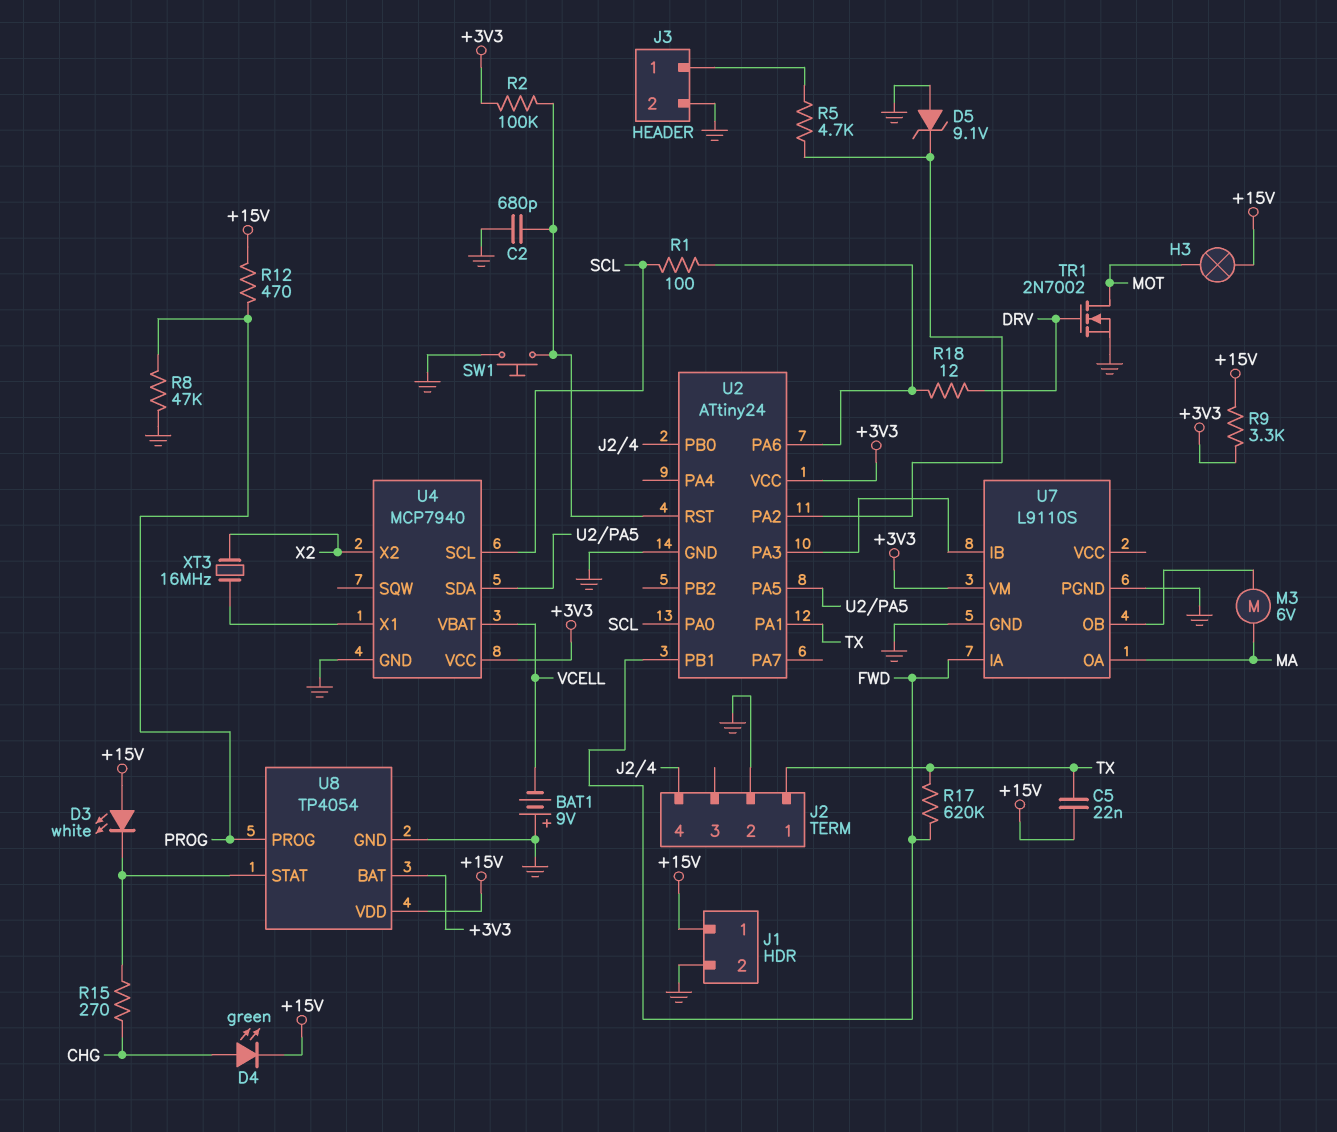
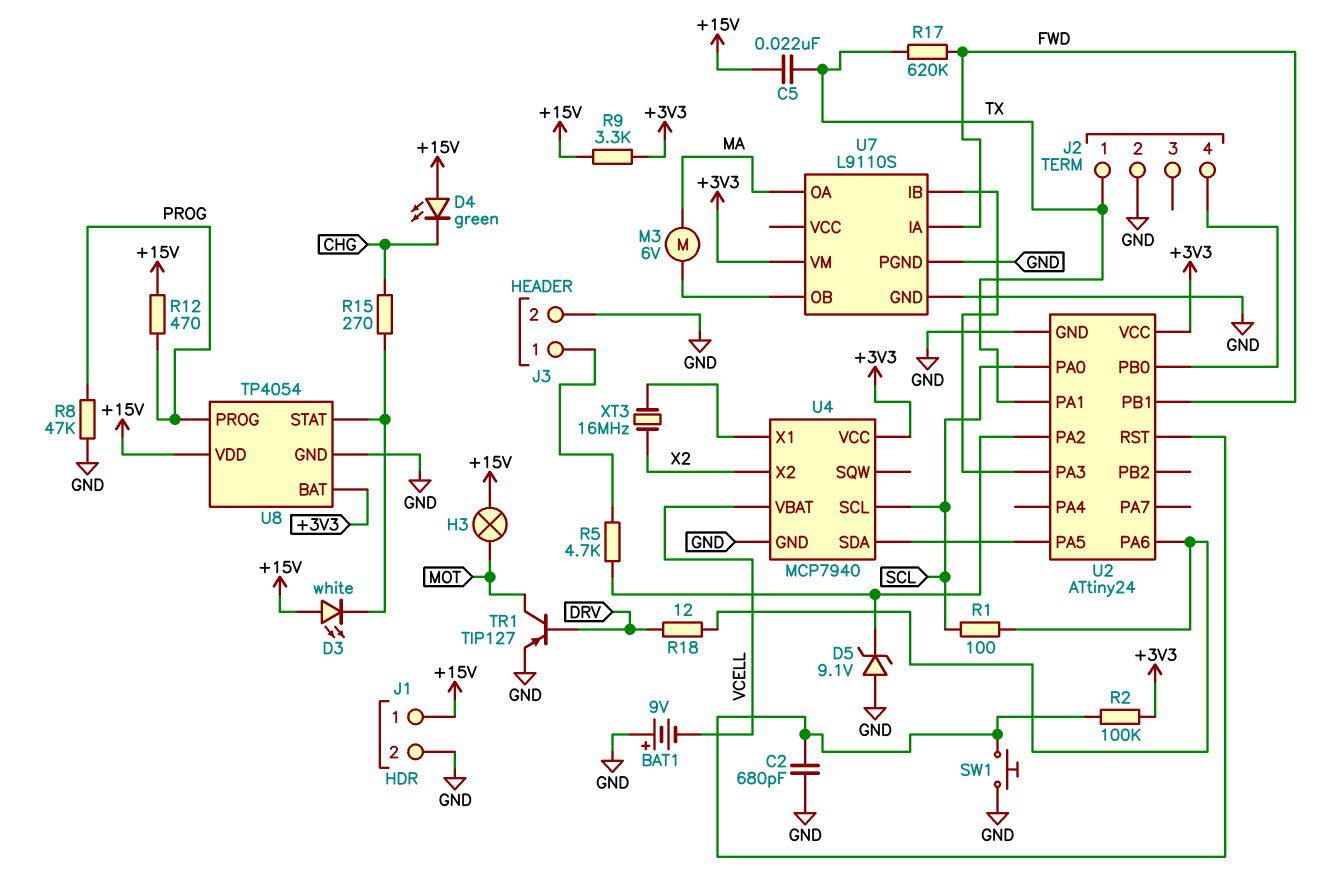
D4: LED green (A CHG, K +15V) -> LED green (A +15V, K CHG)
TR1: NMOS 2N7002 (G DRV, D MOT, S GND) -> PNP TIP127 (B DRV, C MOT, E GND)

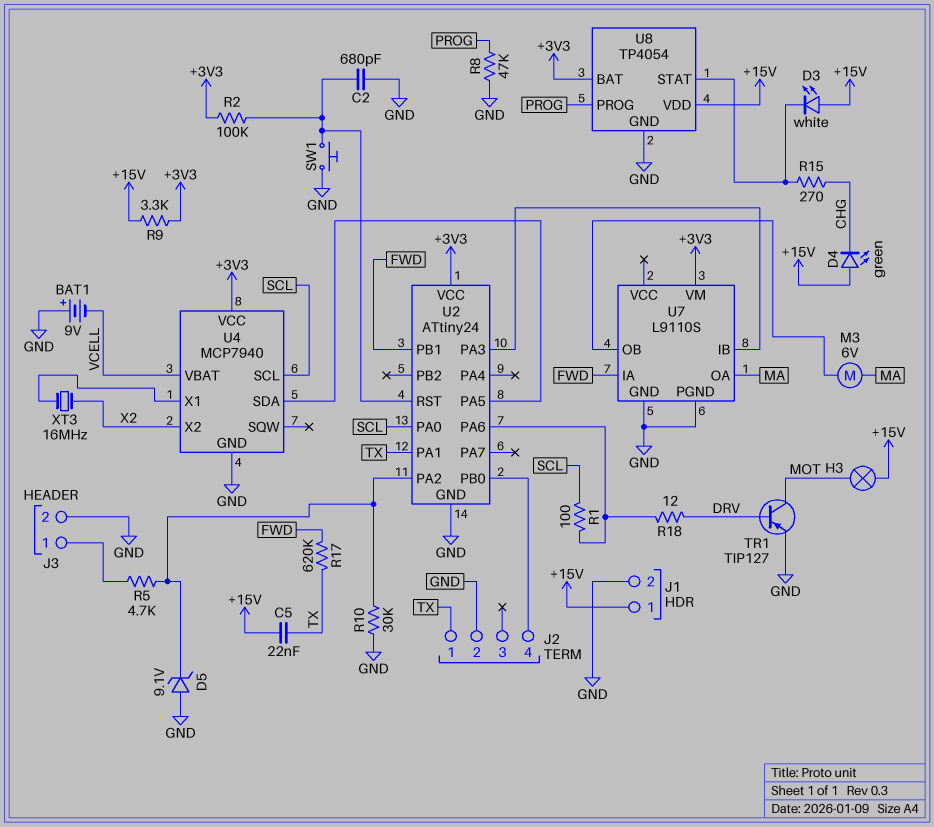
R10: none -> 30k (GND, U2/PA2)
R12: 470 (+15V, PROG) -> none

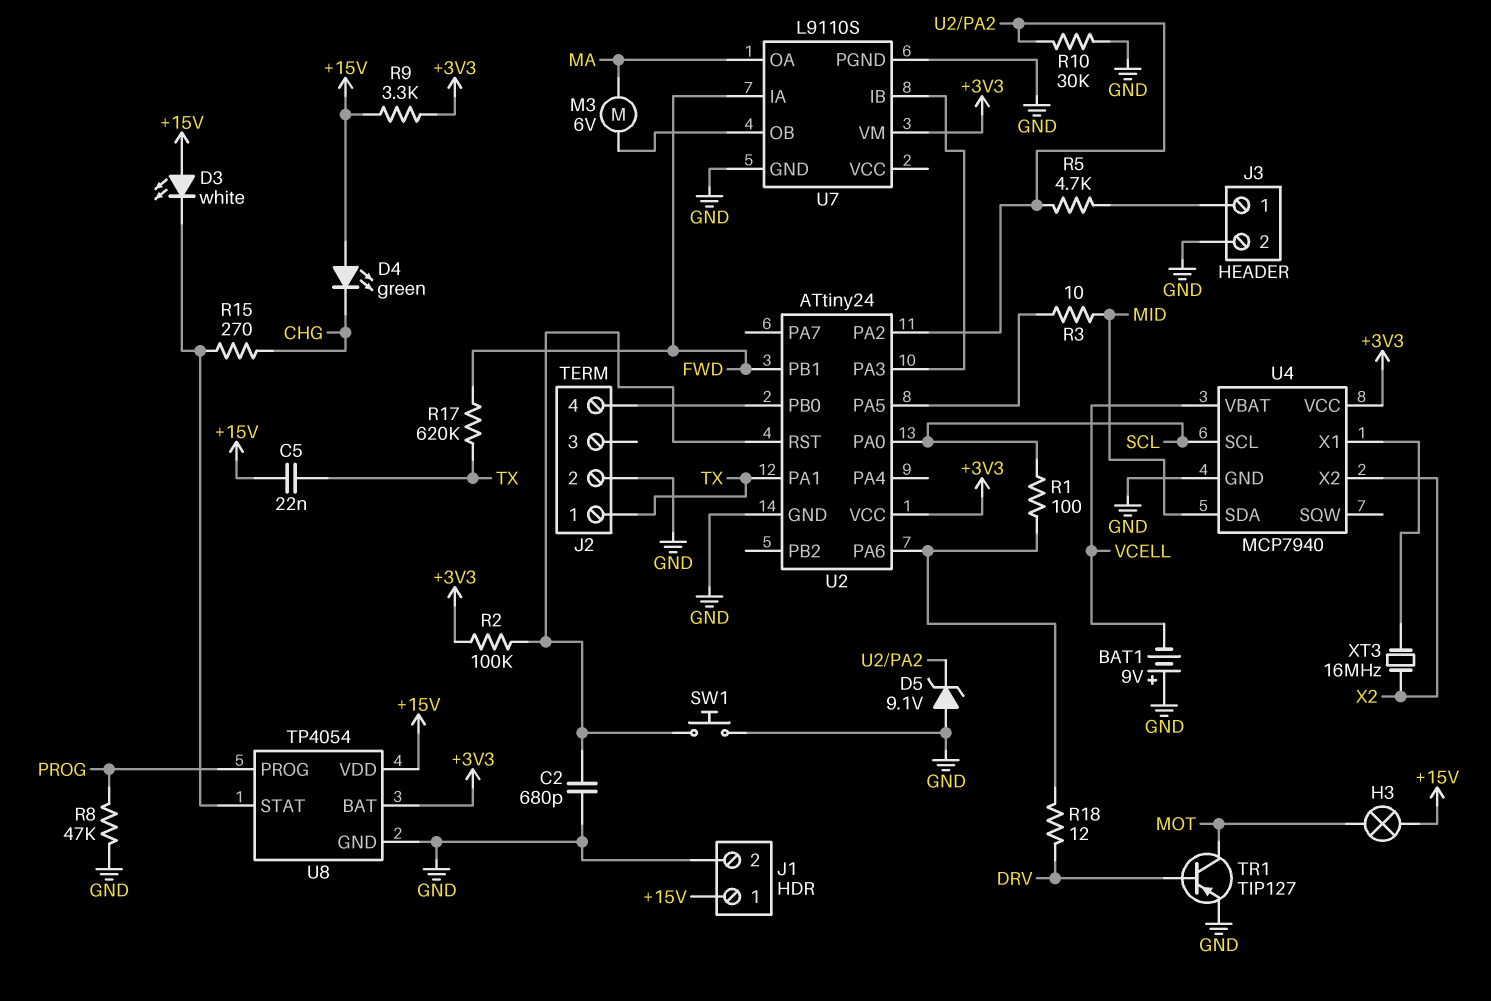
R3: none -> 10 (MID, U2/PA5)
U4 pin SDA: U2/PA5 -> MID

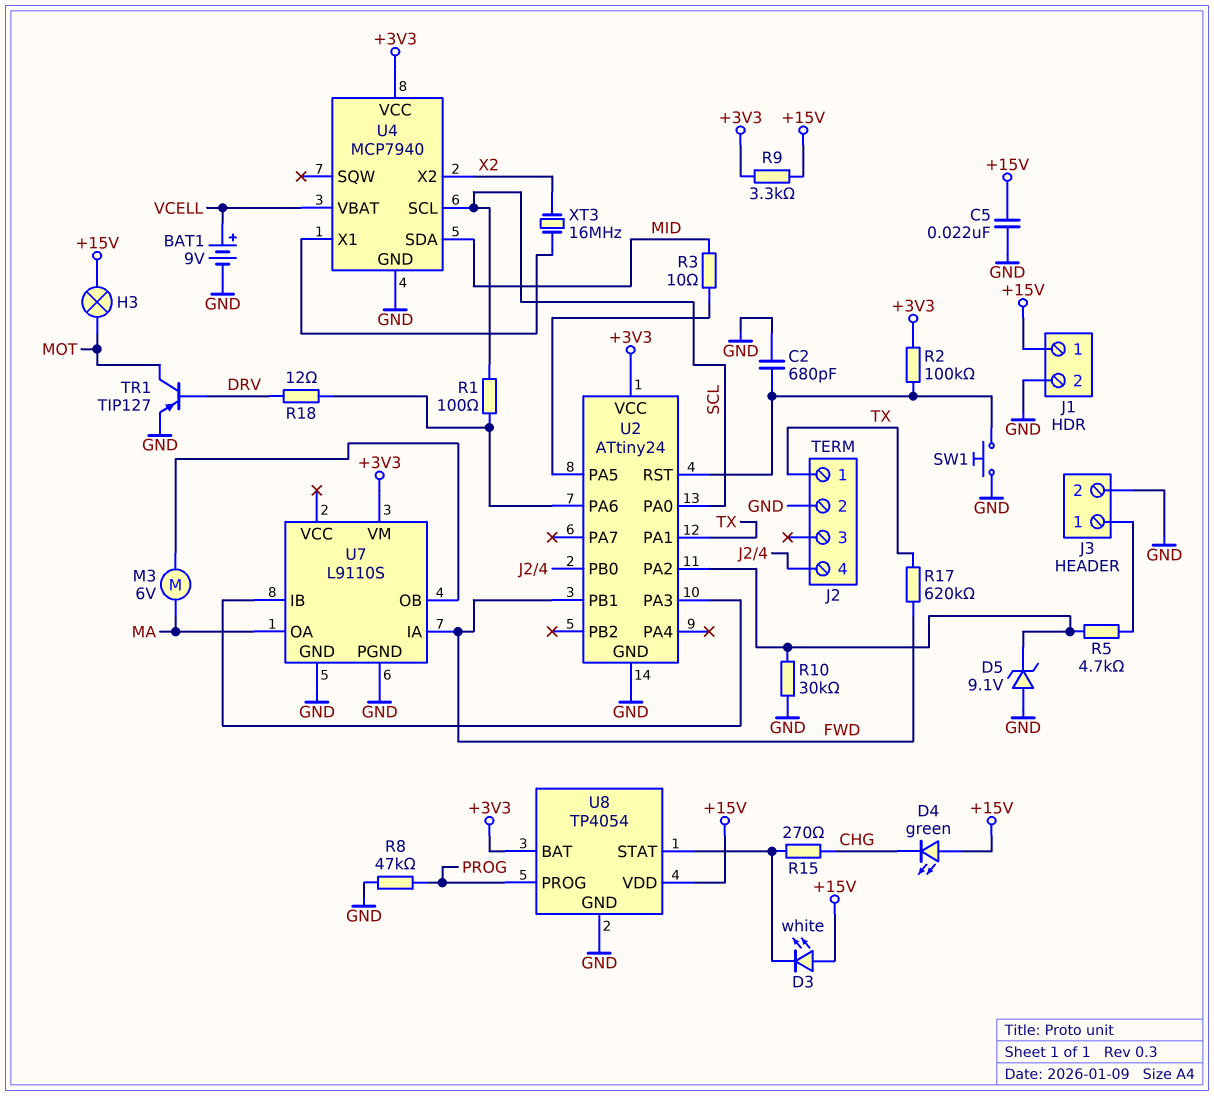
BAT1: 9V (plus GND, minus VCELL) -> 9V (plus VCELL, minus GND)
C5: 22nF (+15V, TX) -> 22nF (+15V, GND)

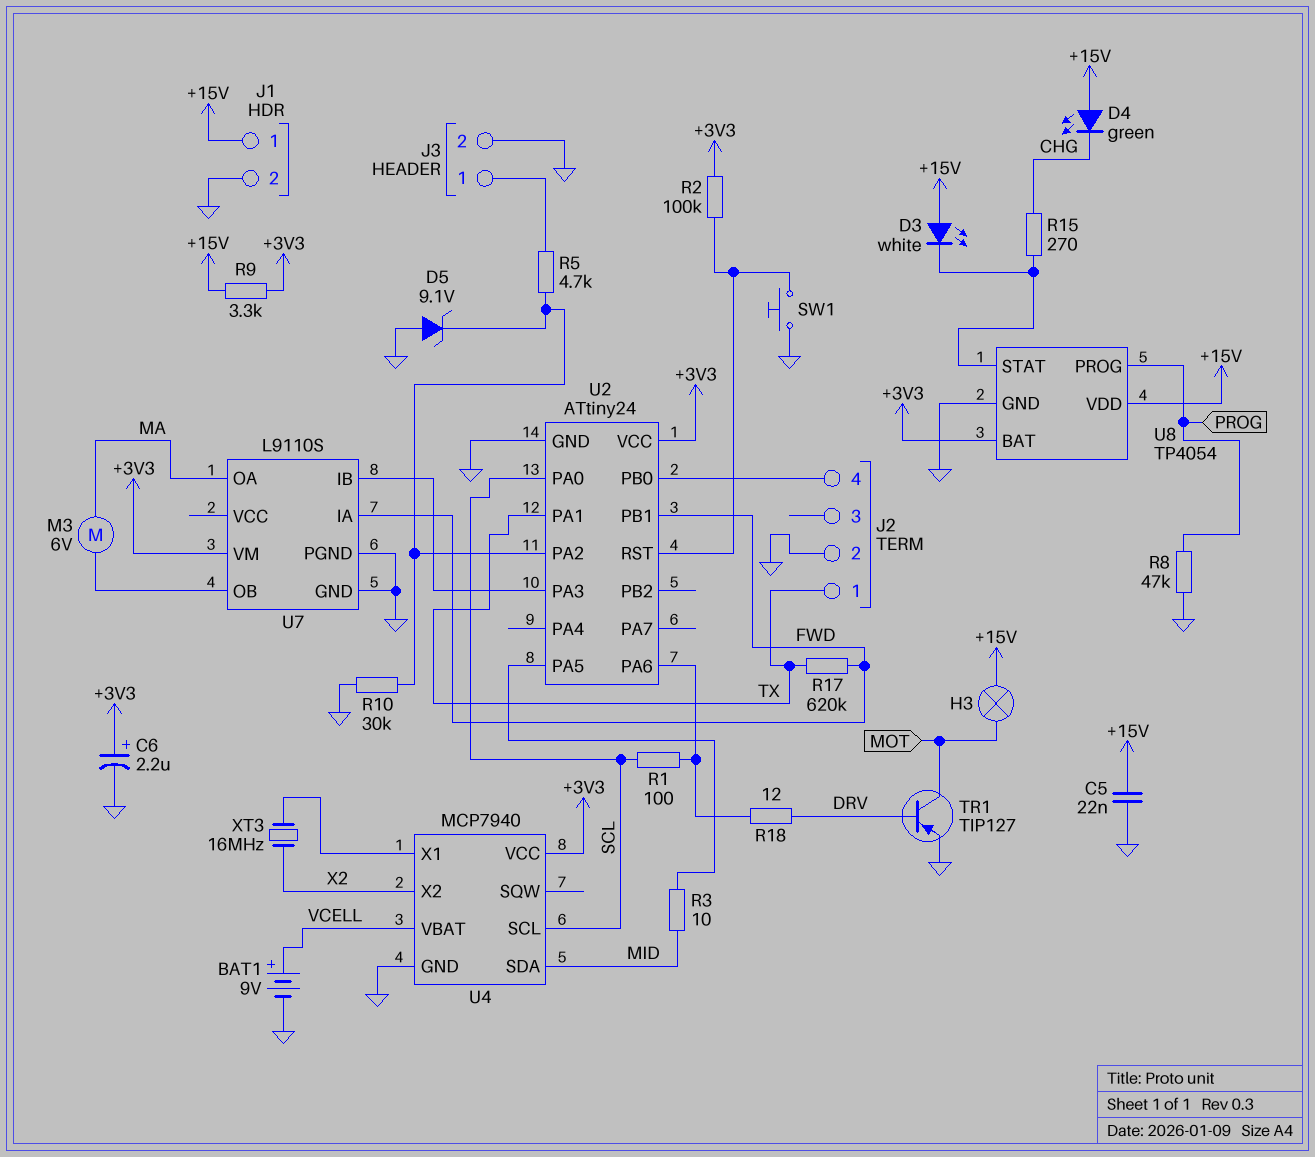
C2: 680pF (GND, U2/RST) -> none
C6: none -> 2.2uF (plus +3V3, minus GND)

